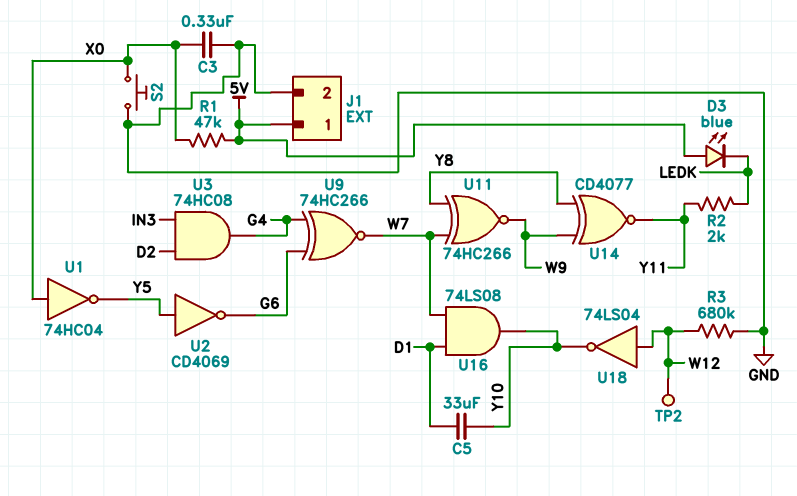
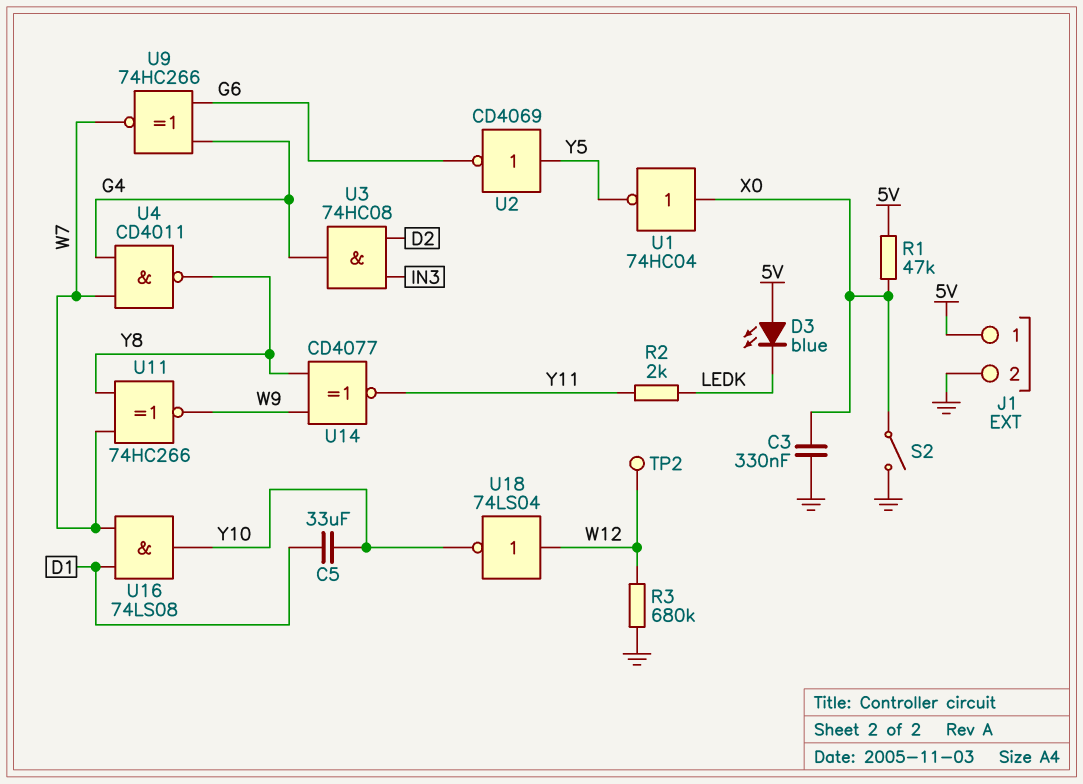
S2: button (GND, X0) -> switch (GND, X0)
U4: none -> NAND CD4011 (in G4, in W7, out Y8)

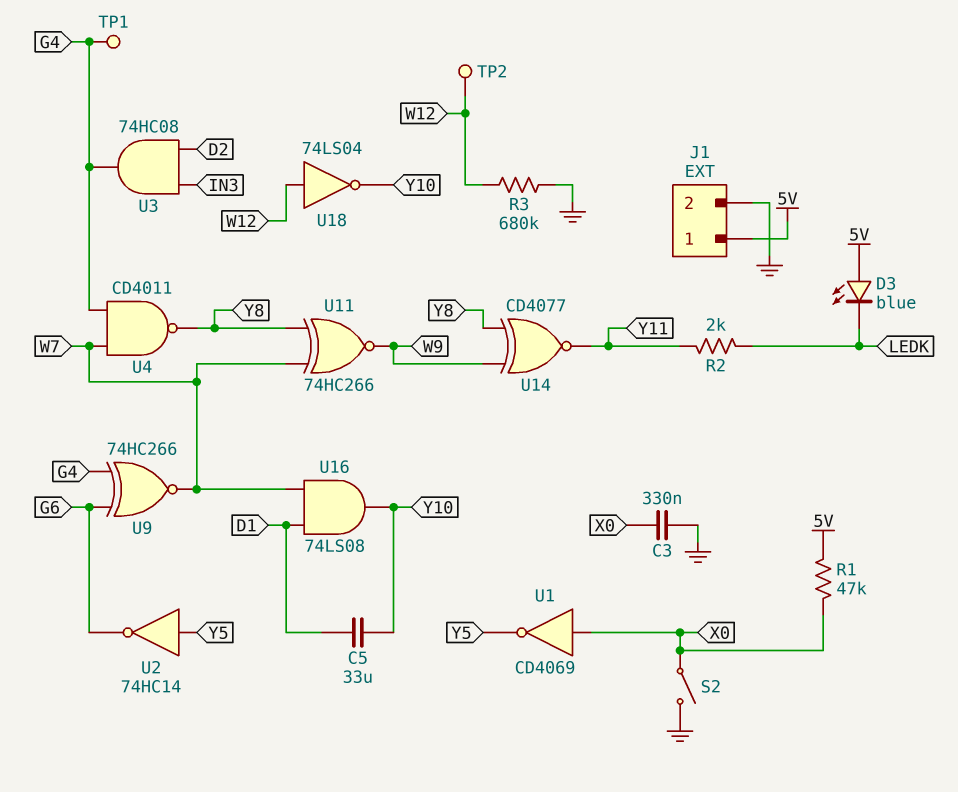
TP1: none -> test point (G4)
U1: NOT 74HC04 (in X0, out Y5) -> NOT CD4069 (in X0, out Y5)
U2: NOT CD4069 (in Y5, out G6) -> NOT 74HC14 (in Y5, out G6)

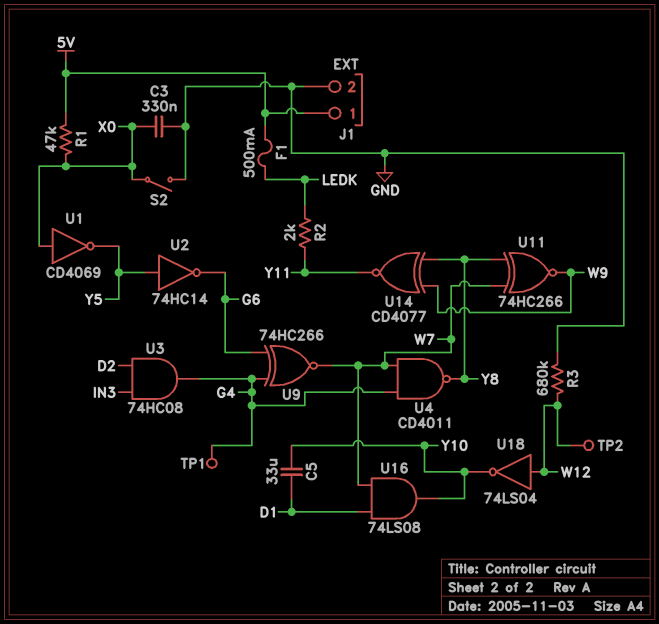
D3: LED blue (A 5V, K LEDK) -> none
F1: none -> 500mA (5V, LEDK)

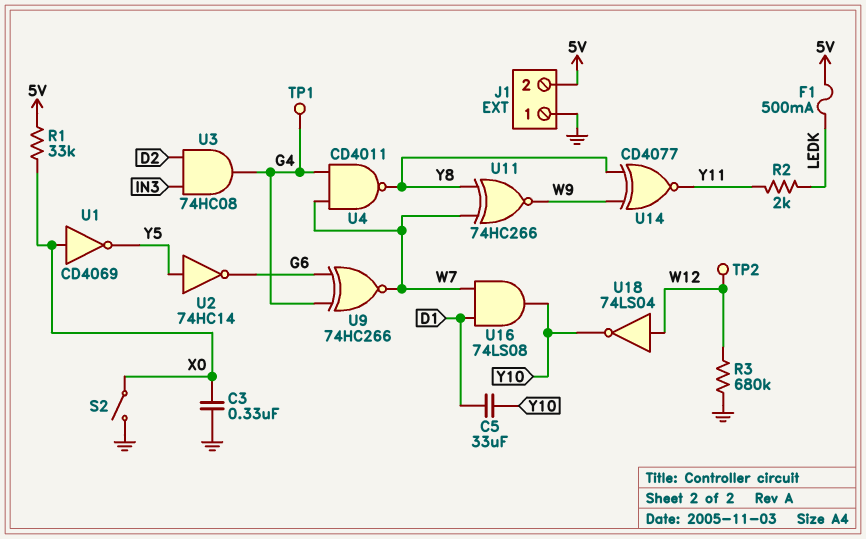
J1 pin 1: 5V -> GND
J1 pin 2: GND -> 5V
R1: 47k (5V, X0) -> 33k (5V, X0)

